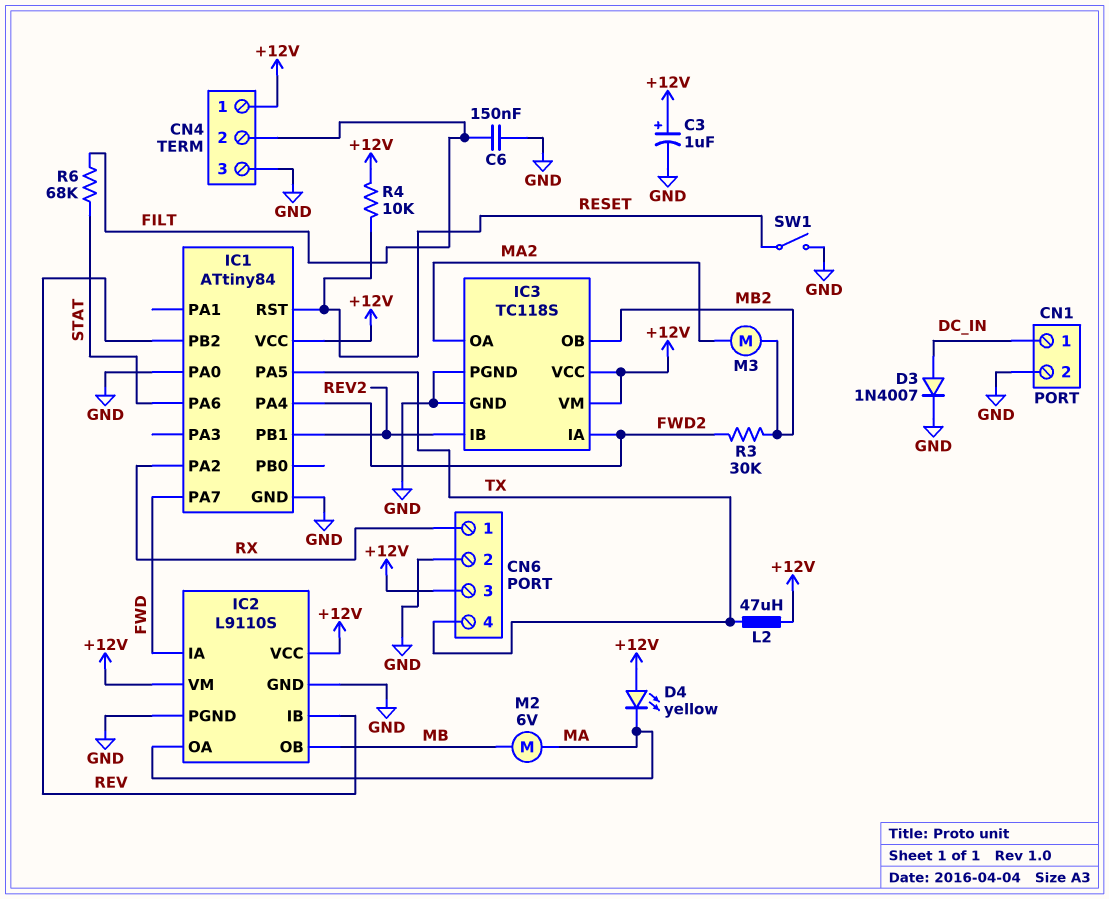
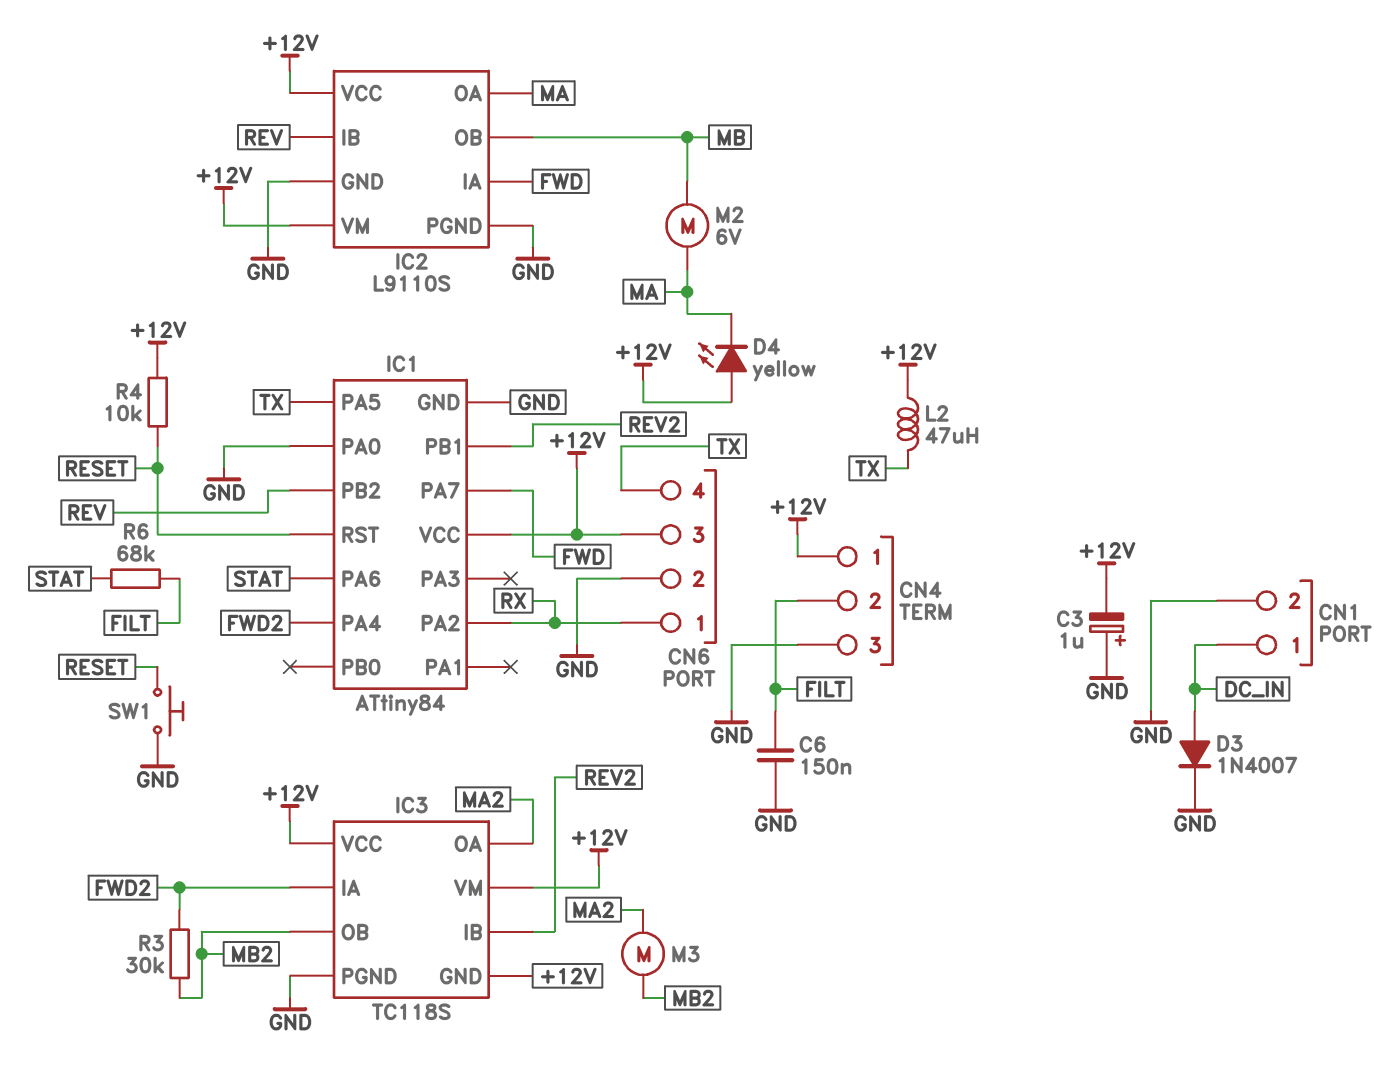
C3: 1uF (plus +12V, minus GND) -> 1uF (plus GND, minus +12V)
IC3 pin GND: GND -> +12V
SW1: switch (GND, RESET) -> button (GND, RESET)

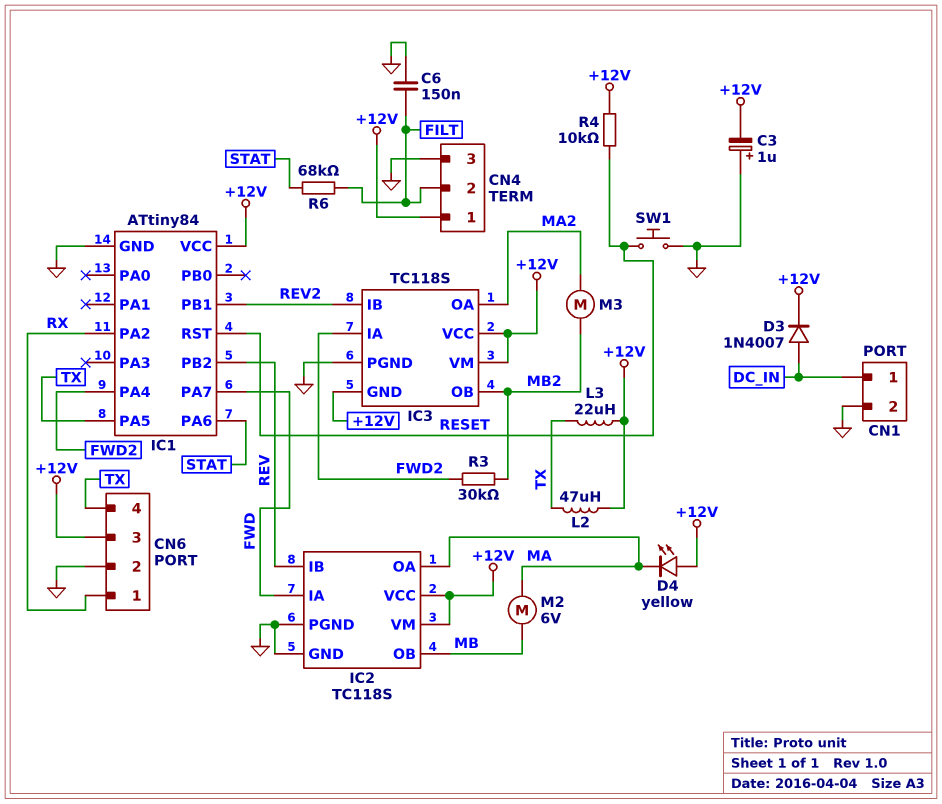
D3: diode 1N4007 (A DC_IN, K GND) -> diode 1N4007 (A DC_IN, K +12V)
IC1 pin PA0: GND -> none
IC2: L9110S -> TC118S
L3: none -> 22uH (+12V, TX)

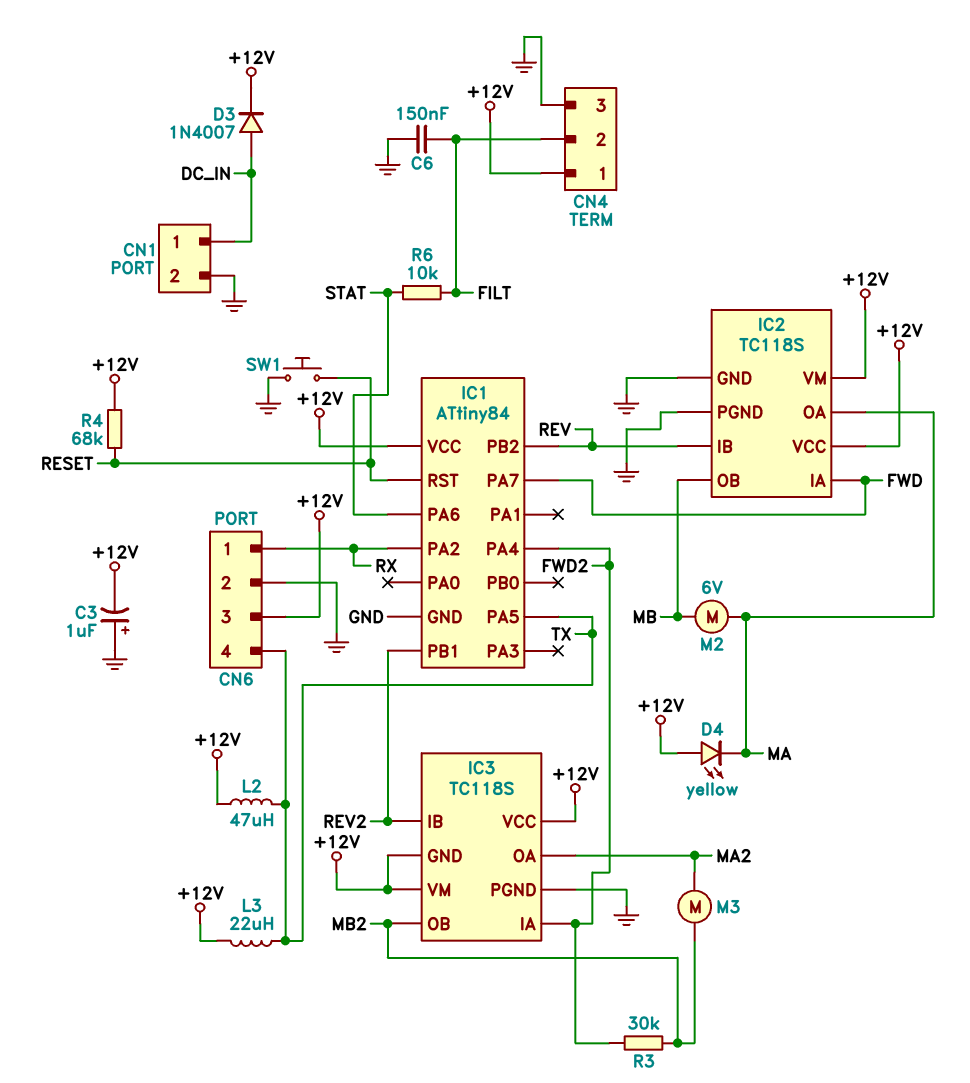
R4: 10k (+12V, RESET) -> 68k (+12V, RESET)
R6: 68k (FILT, STAT) -> 10k (FILT, STAT)

